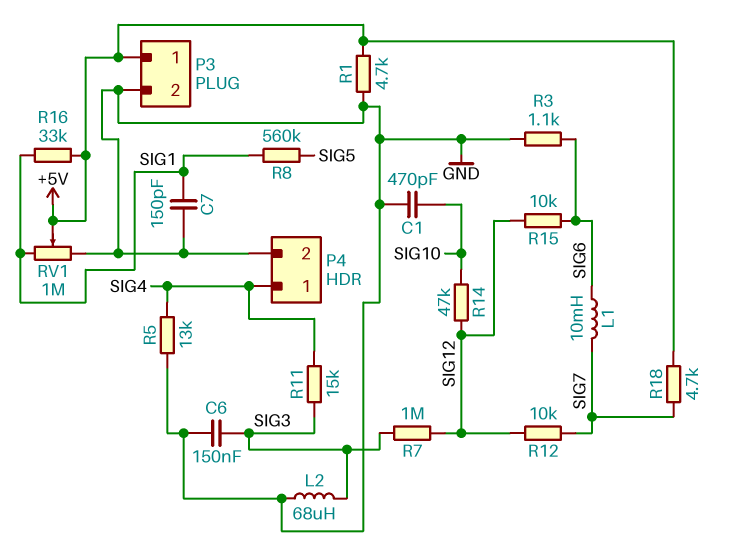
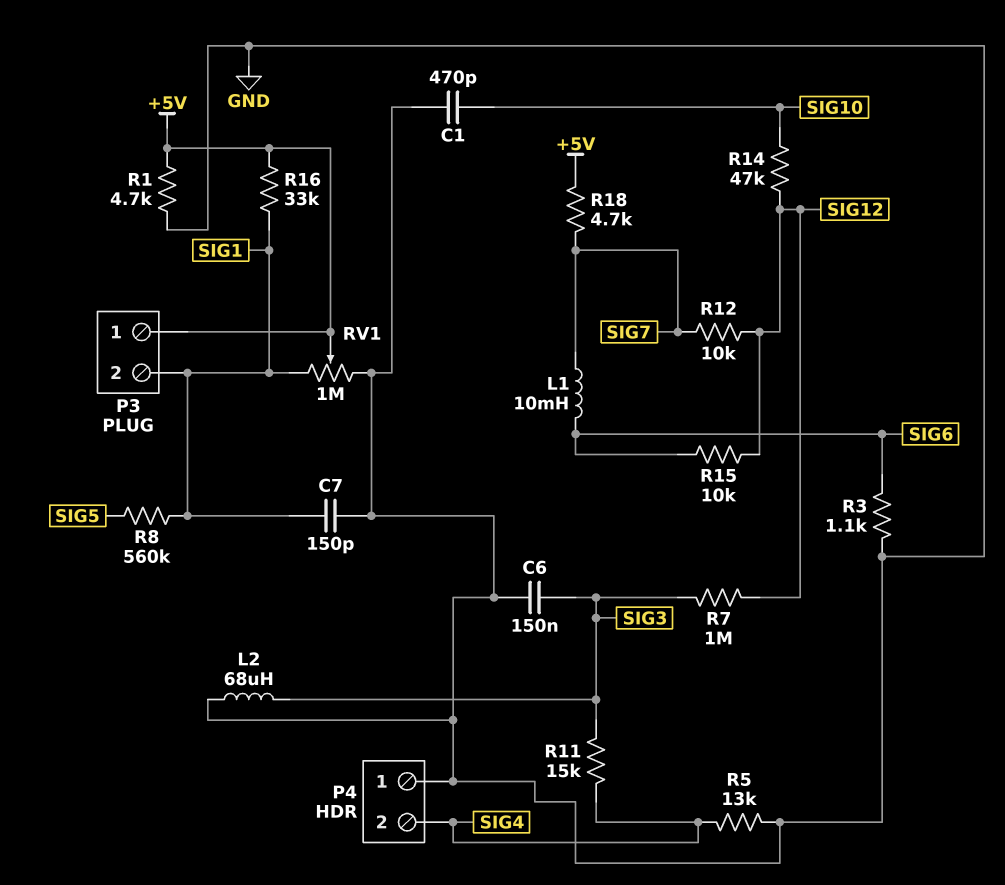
P3 pin 2: GND -> SIG1
P4 pin 1: SIG4 -> GND
P4 pin 2: GND -> SIG4

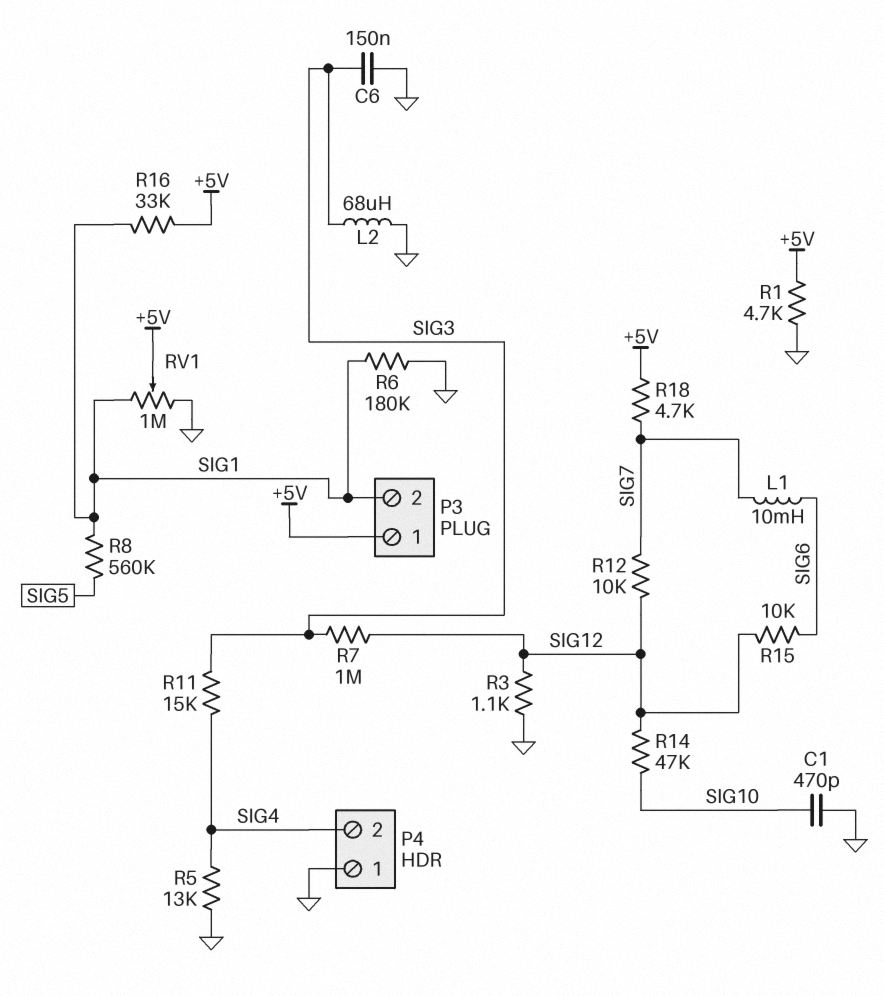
C7: 150pF (GND, SIG1) -> none
R3: 1.1k (GND, SIG6) -> 1.1k (GND, SIG12)
R6: none -> 180k (GND, SIG1)

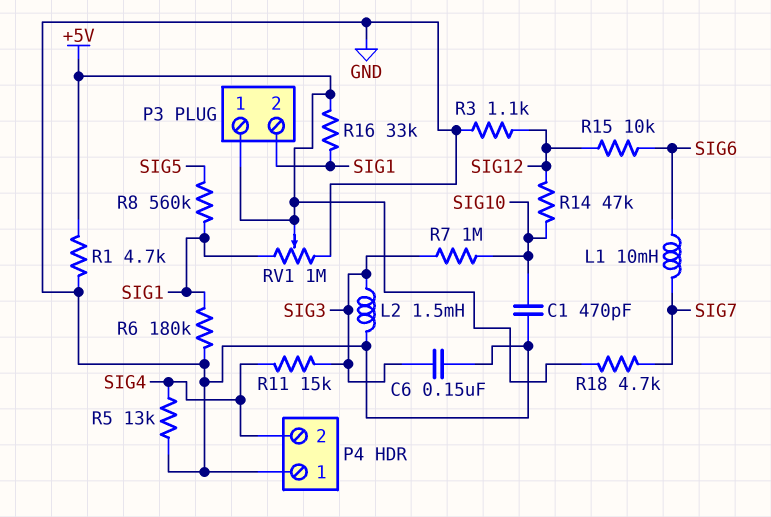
L2: 68uH (GND, SIG3) -> 1.5mH (GND, SIG3)
R7: 1M (SIG3, SIG12) -> 1M (SIG3, SIG10)
R12: 10k (SIG7, SIG12) -> none

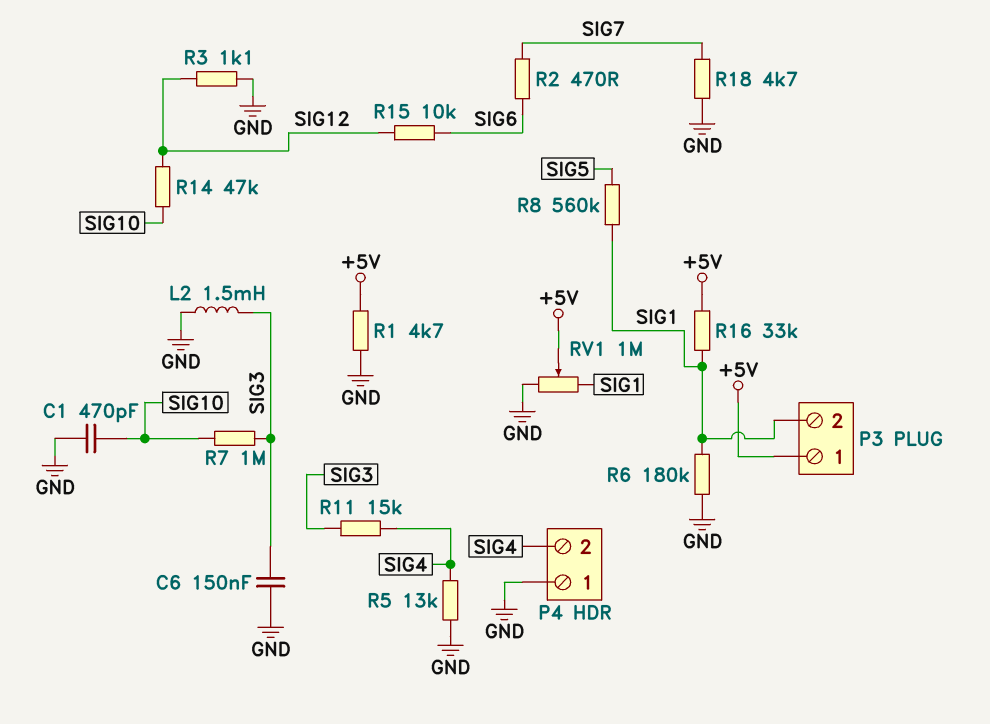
L1: 10mH (SIG6, SIG7) -> none
R2: none -> 470 (SIG6, SIG7)
R18: 4.7k (+5V, SIG7) -> 4.7k (GND, SIG7)

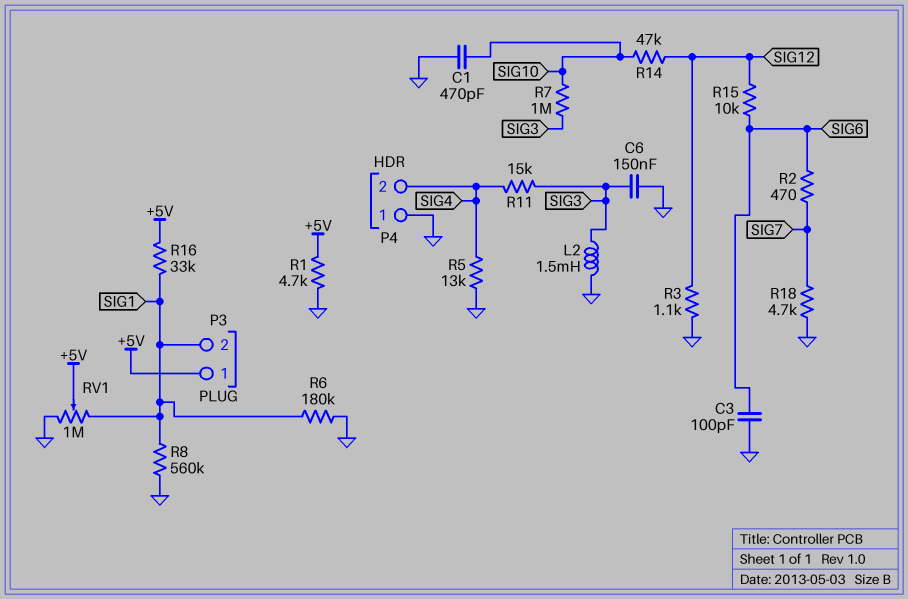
C3: none -> 100pF (GND, SIG6)
R8: 560k (SIG1, SIG5) -> 560k (GND, SIG1)

